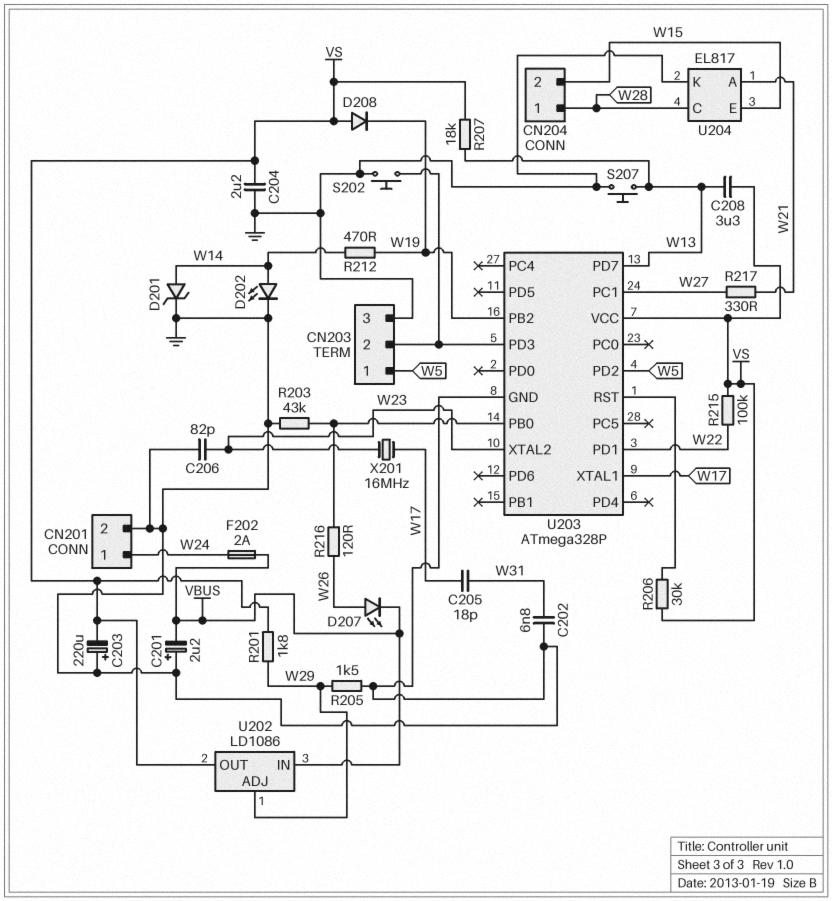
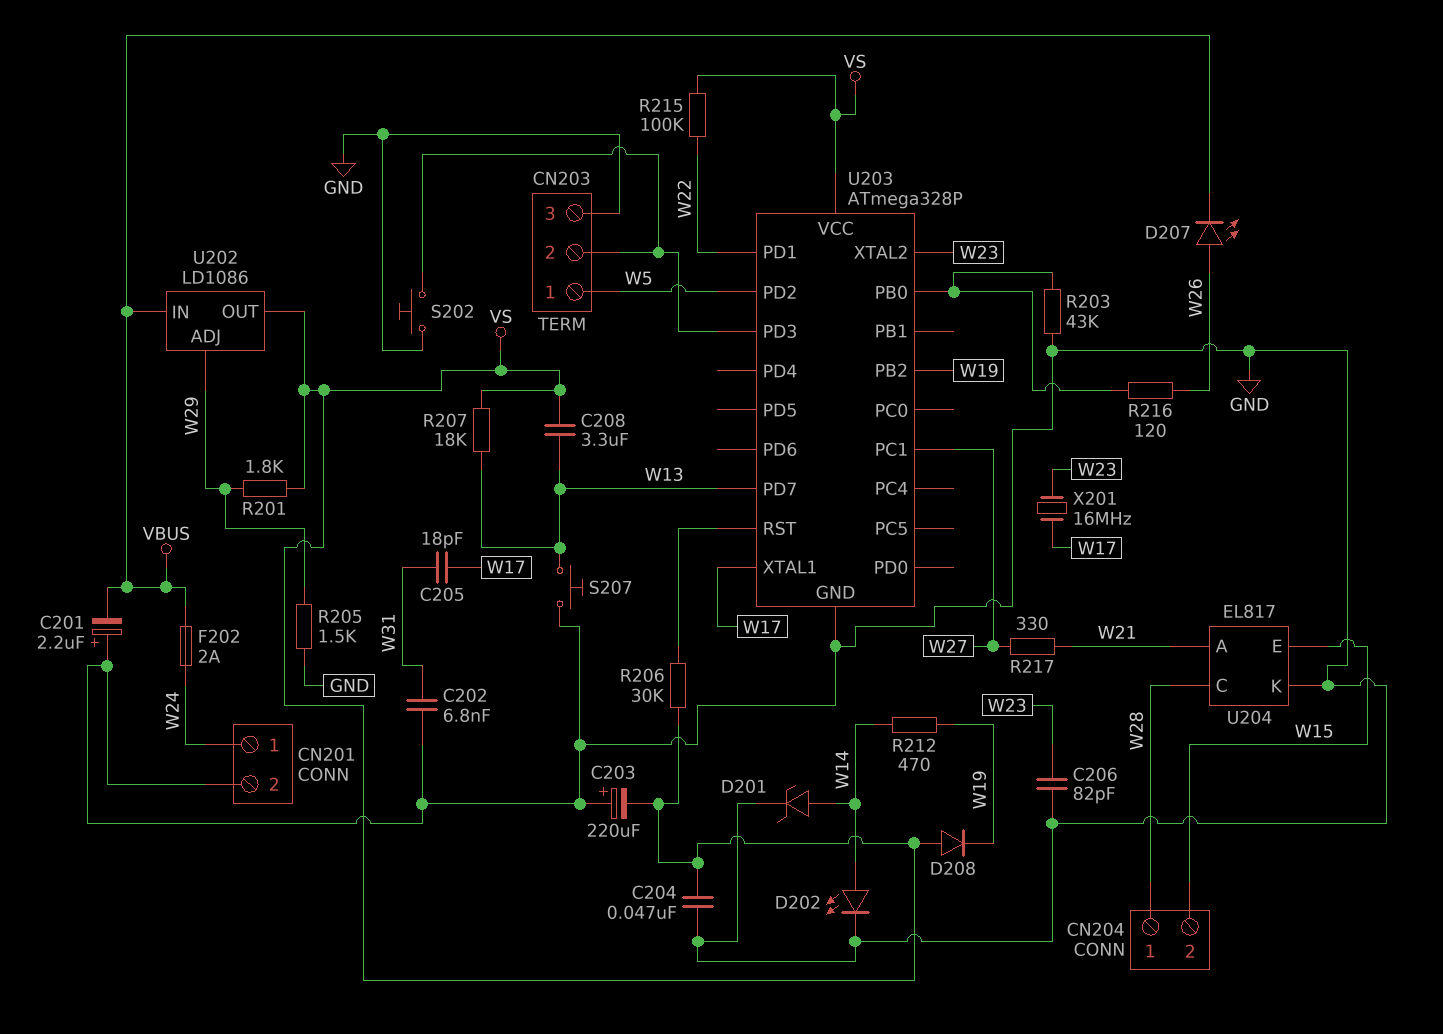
C204: 2.2uF (GND, VS) -> 47nF (GND, VS)

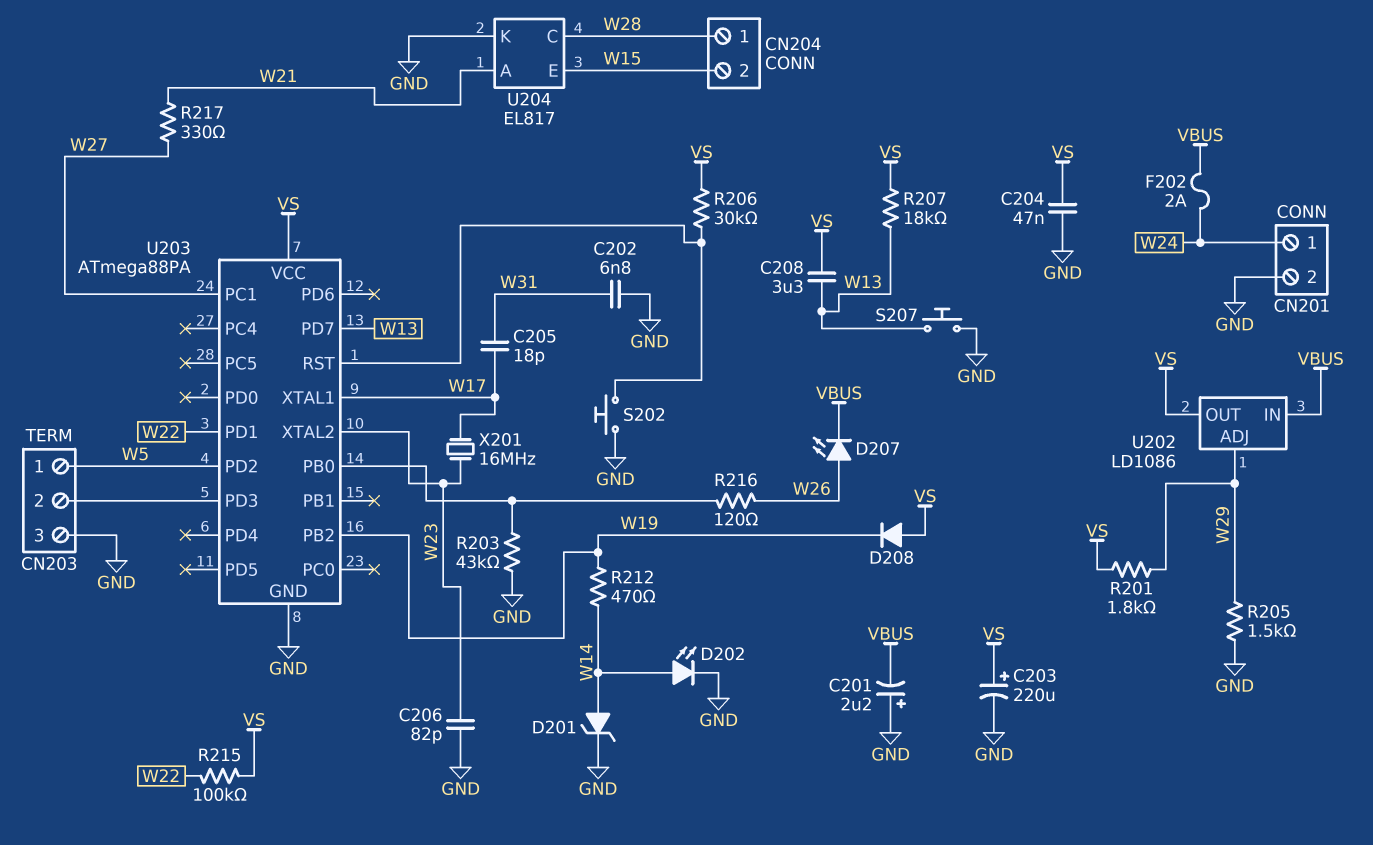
C203: 220uF (plus GND, minus VS) -> 220uF (plus VS, minus GND)
S202: button (CN203/2, GND) -> button (GND, U203/RST)
U203: ATmega328P -> ATmega88PA

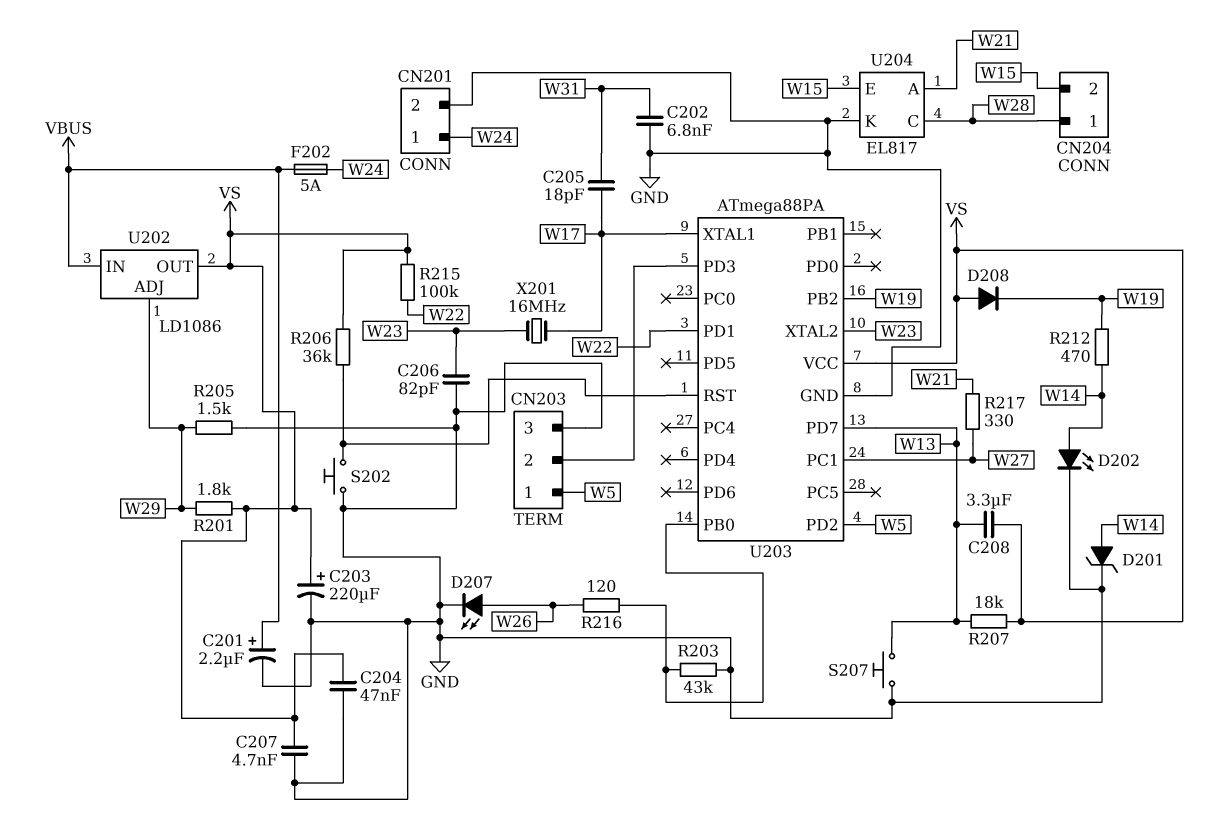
C201: 2.2uF (plus GND, minus VBUS) -> 2.2uF (plus VBUS, minus GND)
C207: none -> 4.7nF (GND, VS)
D207: LED (A W26, K VBUS) -> LED (A W26, K GND)
F202: 2A (VBUS, W24) -> 5A (VBUS, W24)
R206: 30k (U203/RST, VS) -> 36k (U203/RST, VS)

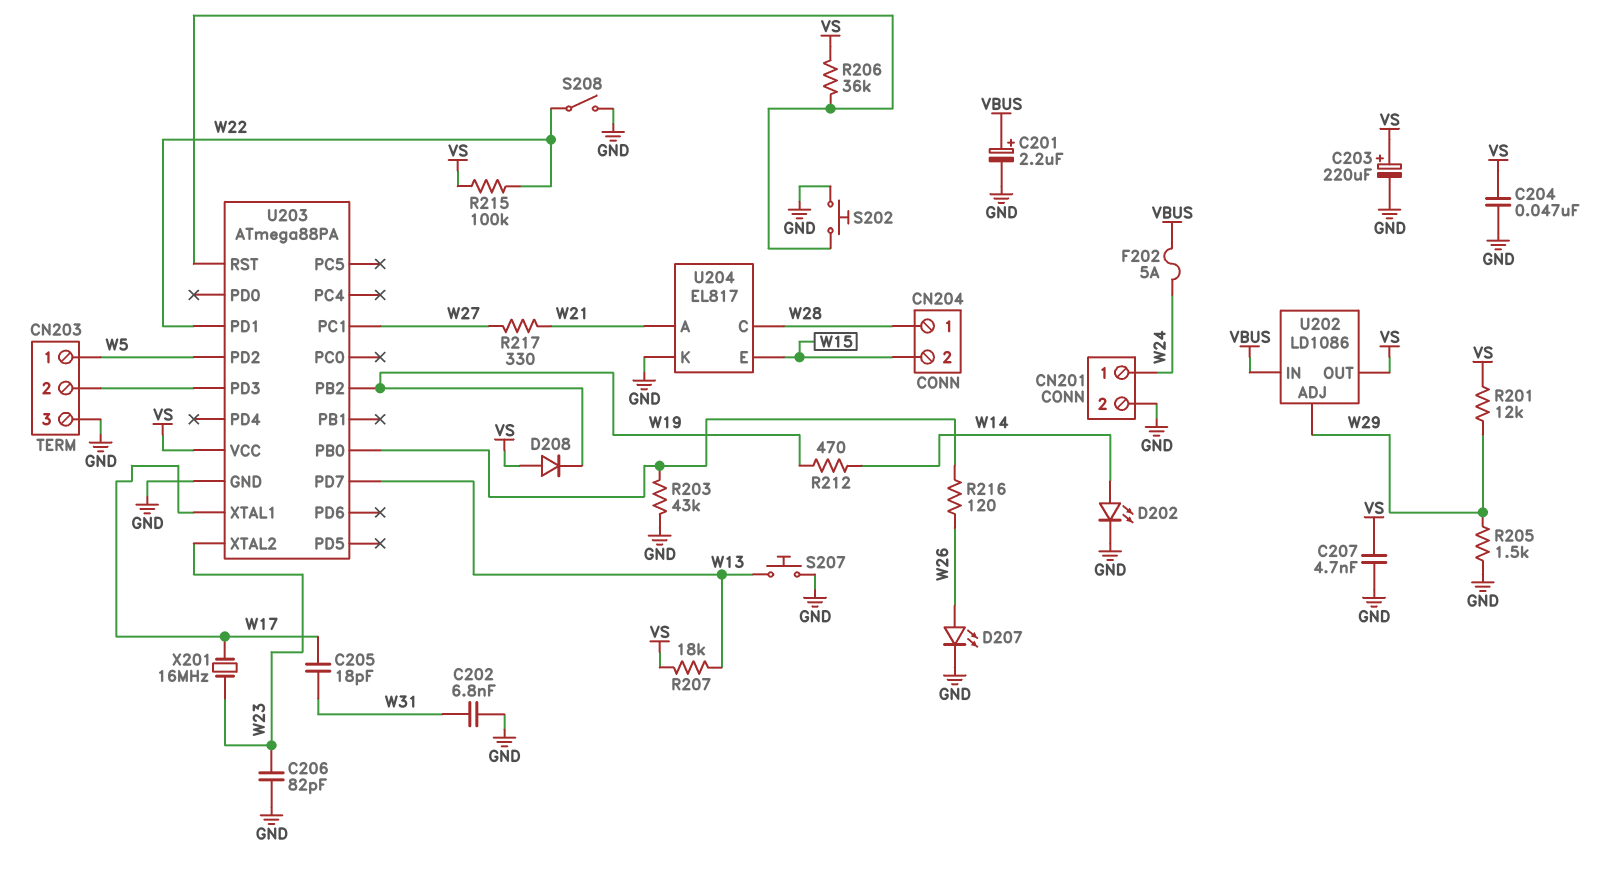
C208: 3.3uF (VS, W13) -> none
D201: zener (A W14, K GND) -> none
R201: 1.8k (VS, W29) -> 12k (VS, W29)
S208: none -> switch (GND, W22)

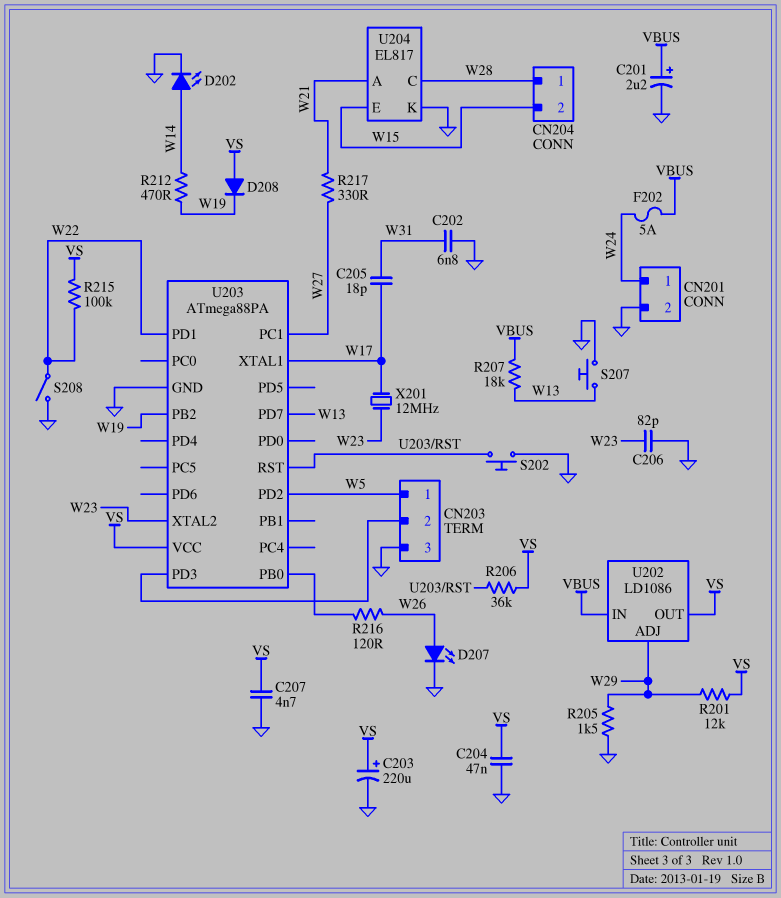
R203: 43k (GND, U203/PB0) -> none
R207: 18k (VS, W13) -> 18k (VBUS, W13)
X201: 16MHz (W17, W23) -> 12MHz (W17, W23)

